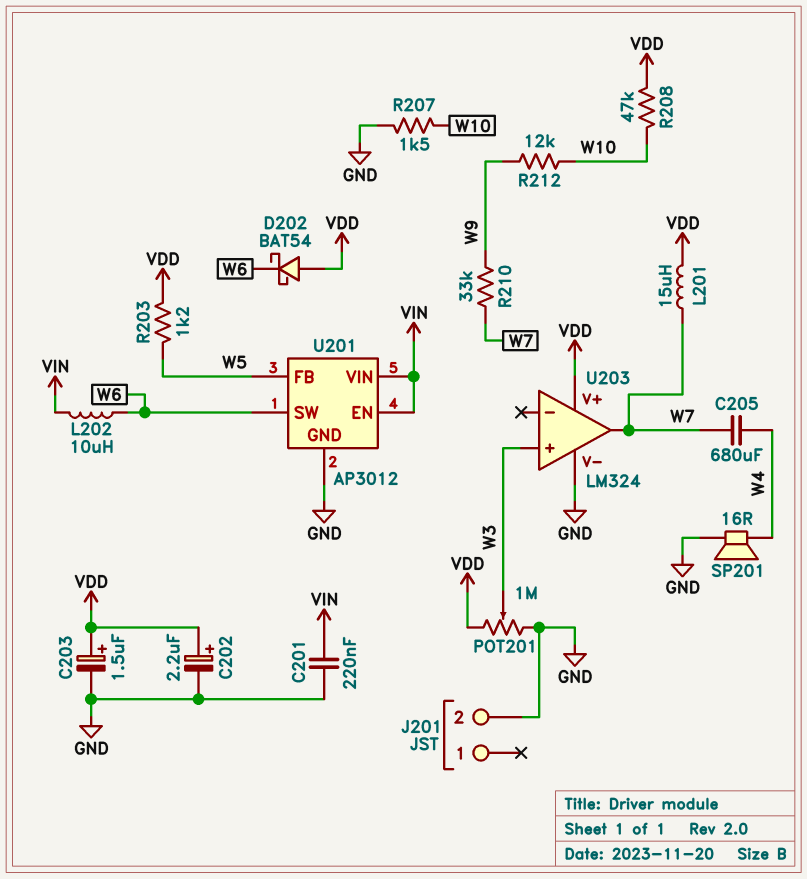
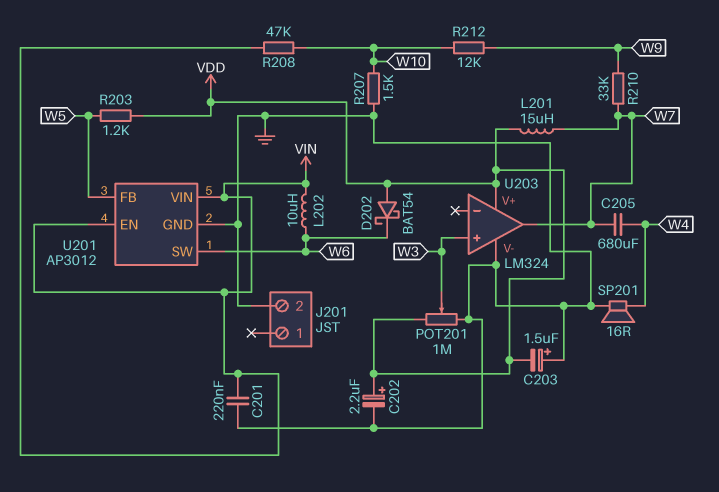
C203: 1.5uF (plus VDD, minus GND) -> 1.5uF (plus GND, minus VDD)
R208: 47k (VDD, W10) -> 47k (VIN, W10)

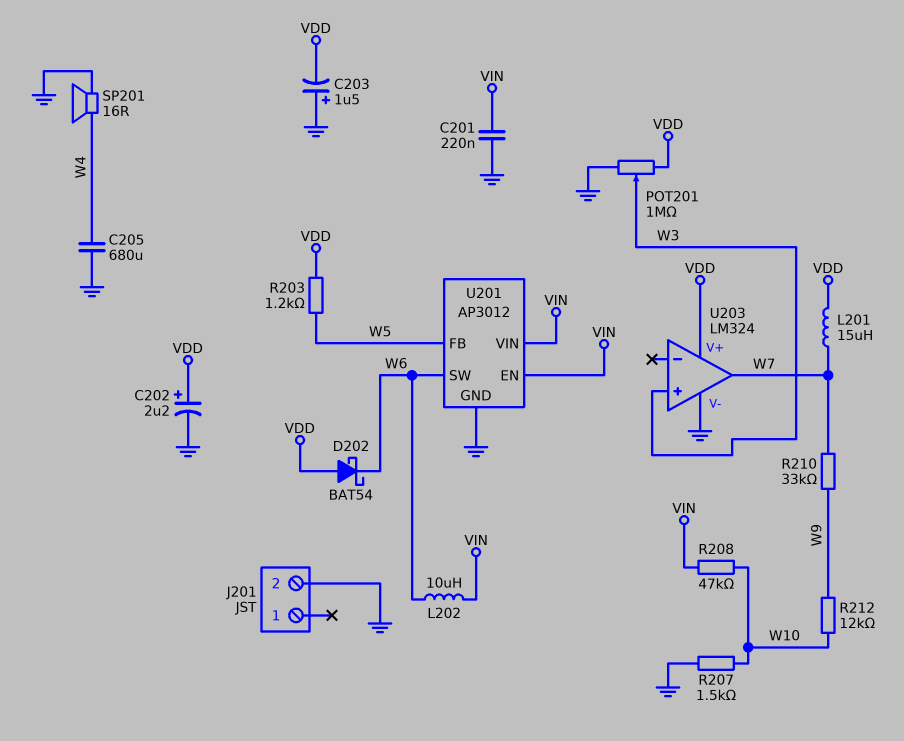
C205: 680uF (W4, W7) -> 680uF (GND, W4)

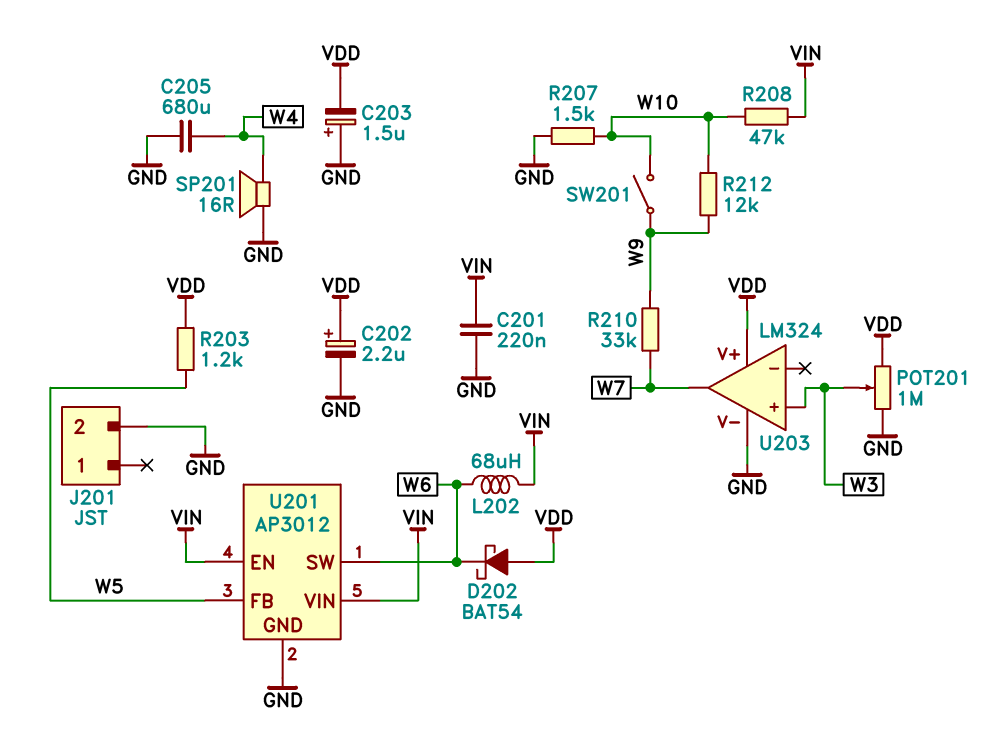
L201: 15uH (VDD, W7) -> none
L202: 10uH (VIN, W6) -> 68uH (VIN, W6)
SW201: none -> switch (W9, W10)

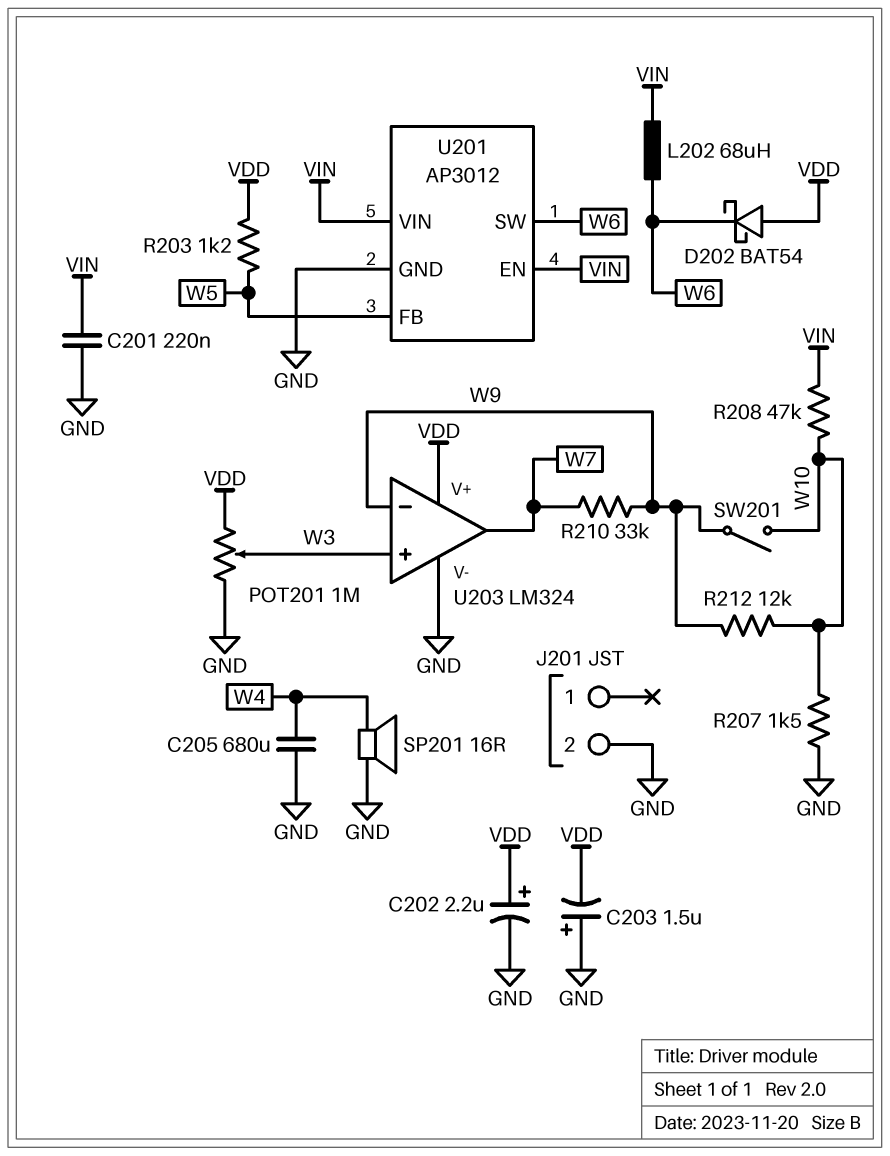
U203 pin in-: none -> W9

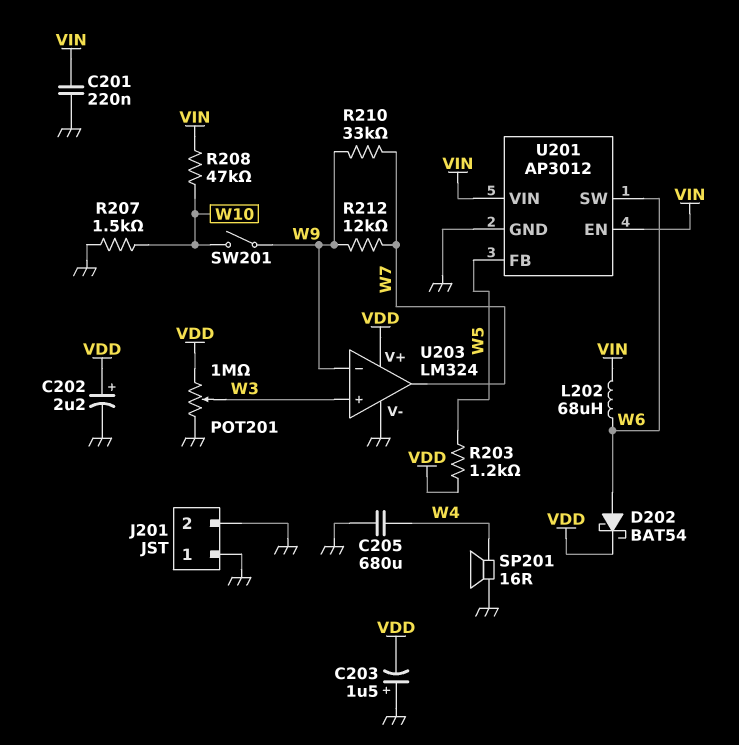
D202: schottky BAT54 (A VDD, K W6) -> schottky BAT54 (A W6, K VDD)
J201 pin 1: none -> GND
R212: 12k (W9, W10) -> 12k (W7, W9)

